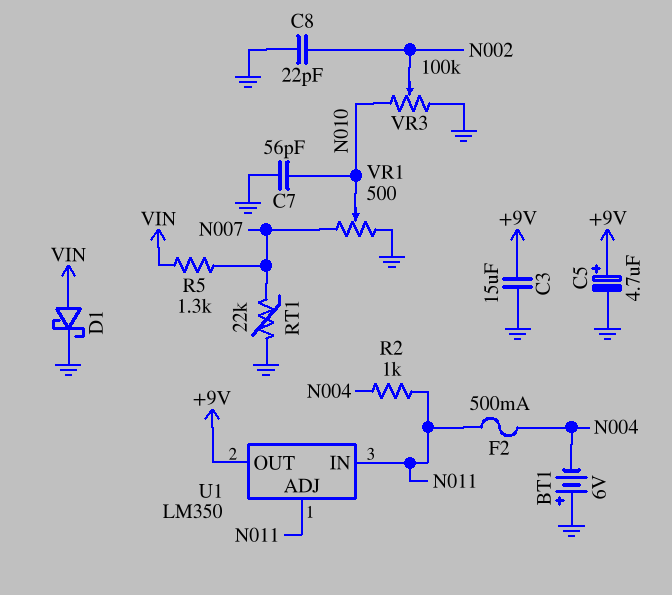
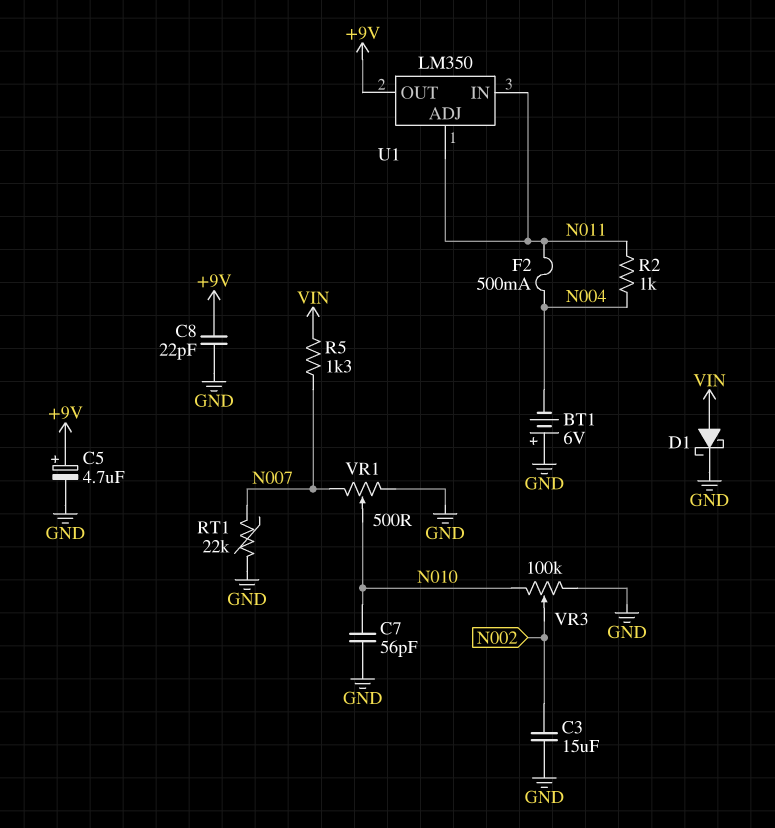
C3: 15uF (+9V, GND) -> 15uF (GND, N002)
C8: 22pF (GND, N002) -> 22pF (+9V, GND)

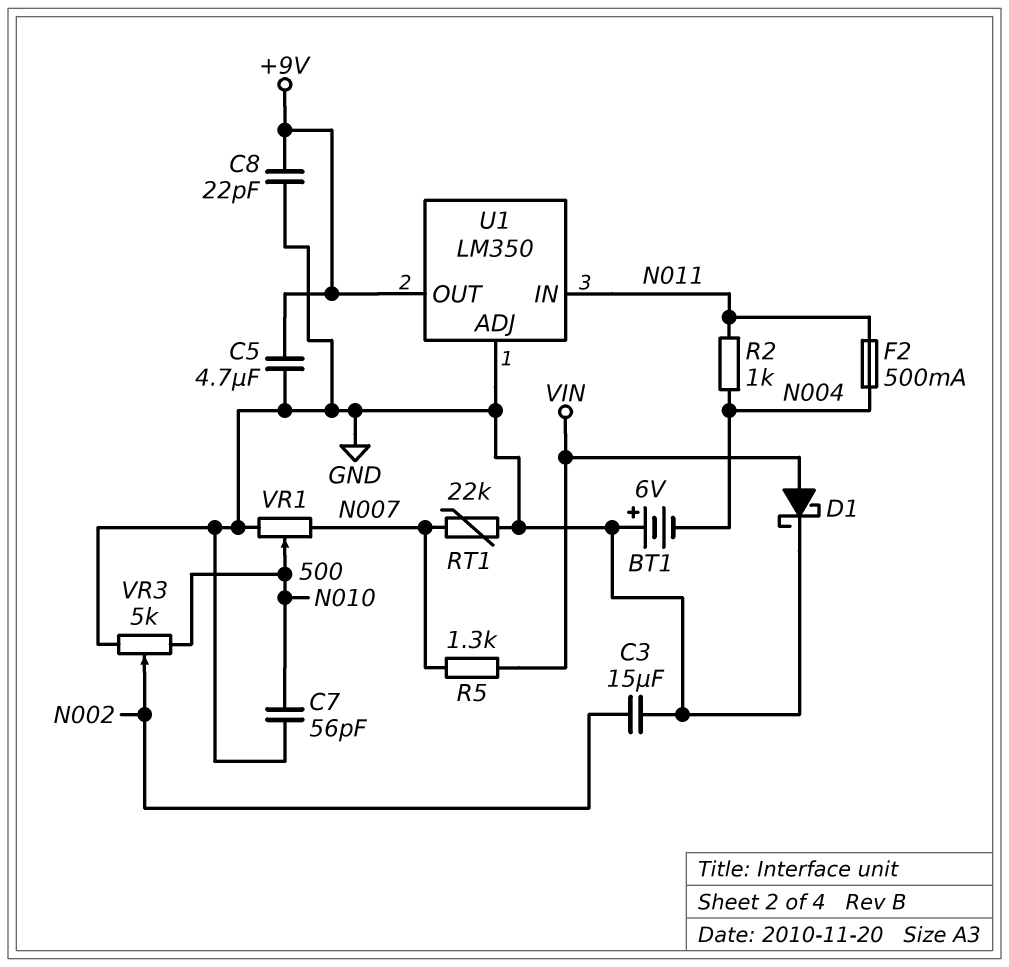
C5: 4.7uF (plus +9V, minus GND) -> 4.7uF (+9V, GND)
U1 pin ADJ: N011 -> GND
VR3: 100k (GND, N010, wiper N002) -> 5k (GND, N010, wiper N002)

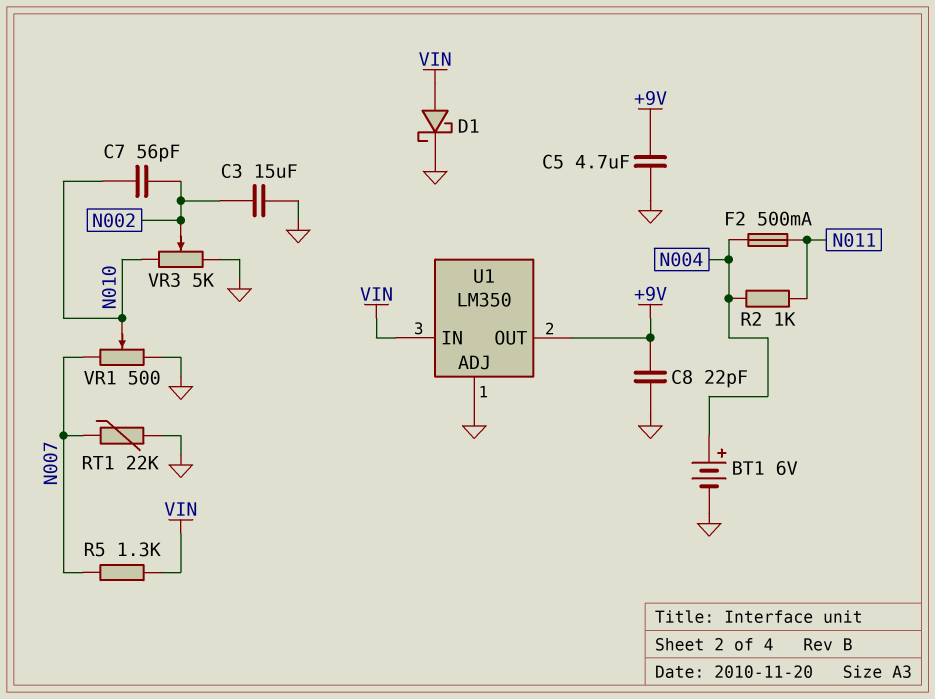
BT1: 6V (plus GND, minus N004) -> 6V (plus N004, minus GND)
C7: 56pF (GND, N010) -> 56pF (N002, N010)
U1 pin IN: N011 -> VIN

